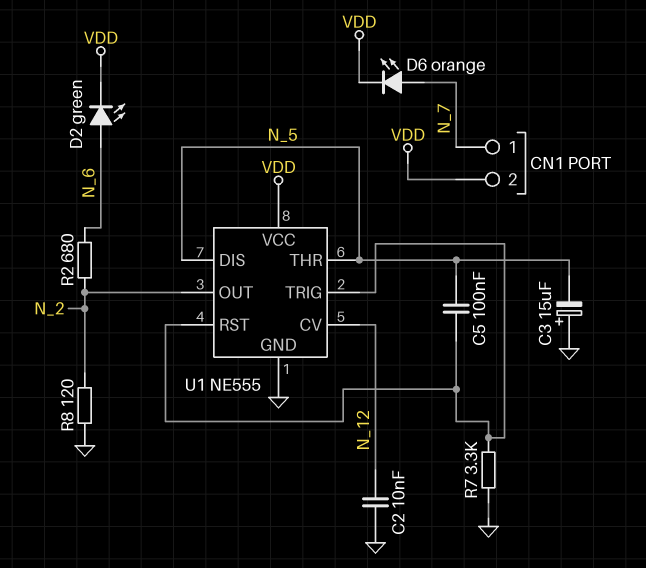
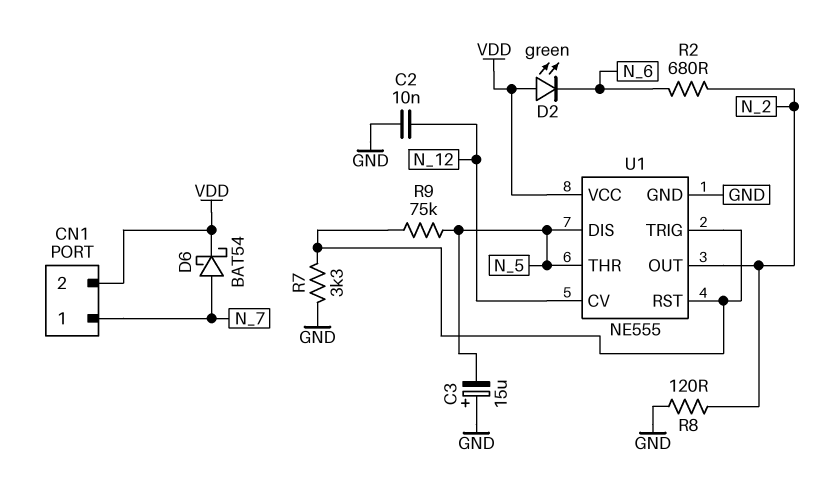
C5: 100nF (N_5, U1/RST) -> none
D2: LED green (A N_6, K VDD) -> LED green (A VDD, K N_6)
D6: LED orange (A N_7, K VDD) -> schottky BAT54 (A N_7, K VDD)
R9: none -> 75k (N_5, U1/RST)

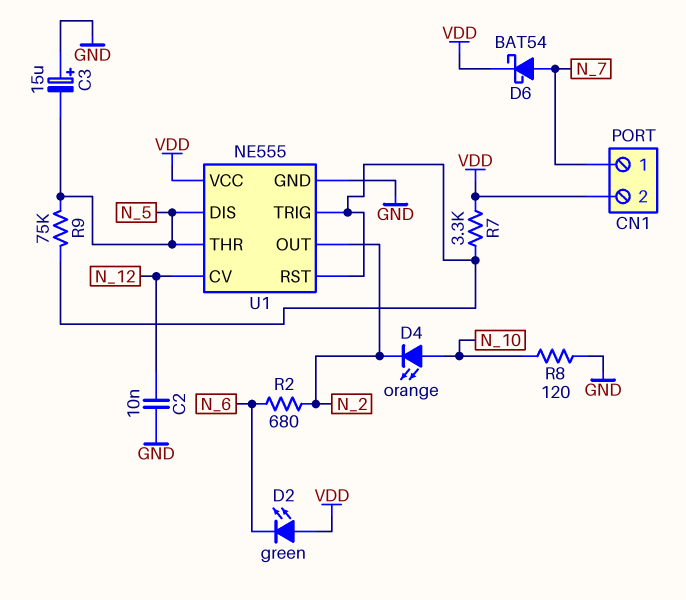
D4: none -> LED orange (A N_10, K N_2)
R7: 3.3k (GND, U1/RST) -> 3.3k (U1/RST, VDD)
R8: 120 (GND, N_2) -> 120 (GND, N_10)

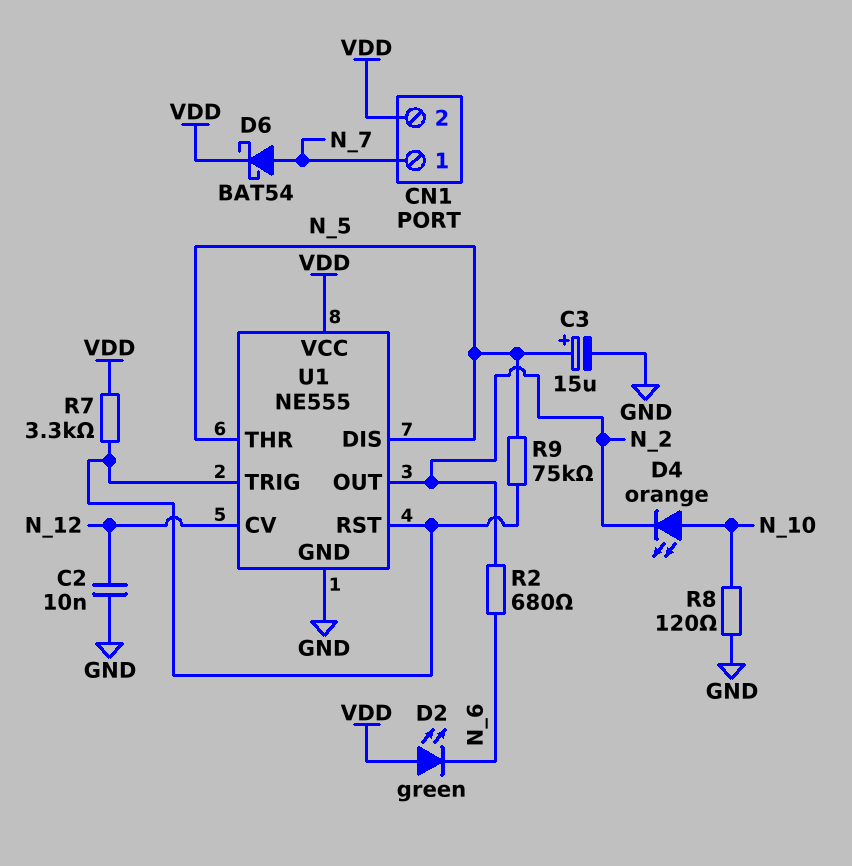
C3: 15uF (plus GND, minus N_5) -> 15uF (plus N_5, minus GND)

